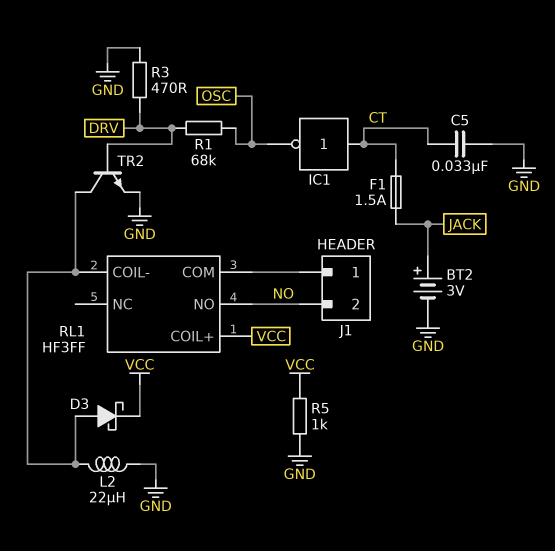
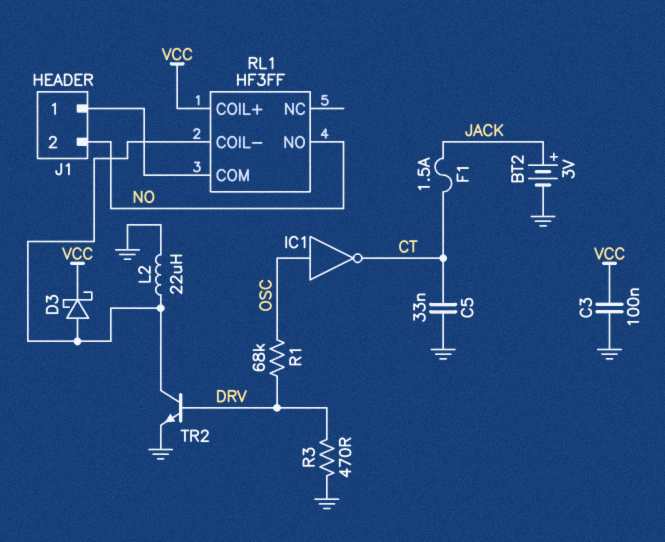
C3: none -> 100nF (GND, VCC)
IC1: NOT (in CT, out OSC) -> NOT (in OSC, out CT)
R5: 1k (GND, VCC) -> none

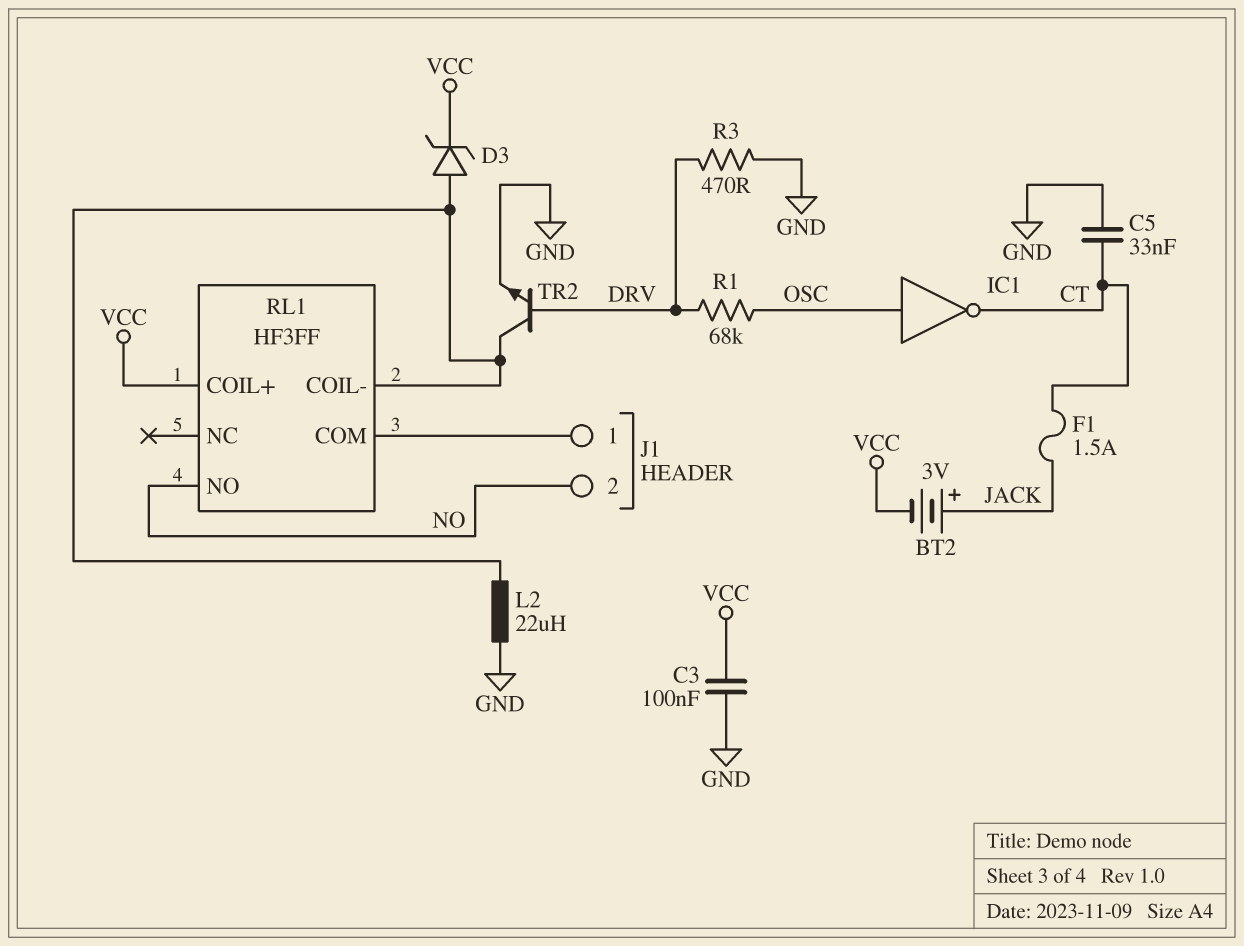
BT2: 3V (plus JACK, minus GND) -> 3V (plus JACK, minus VCC)
D3: schottky (A RL1/COIL-, K VCC) -> zener (A RL1/COIL-, K VCC)

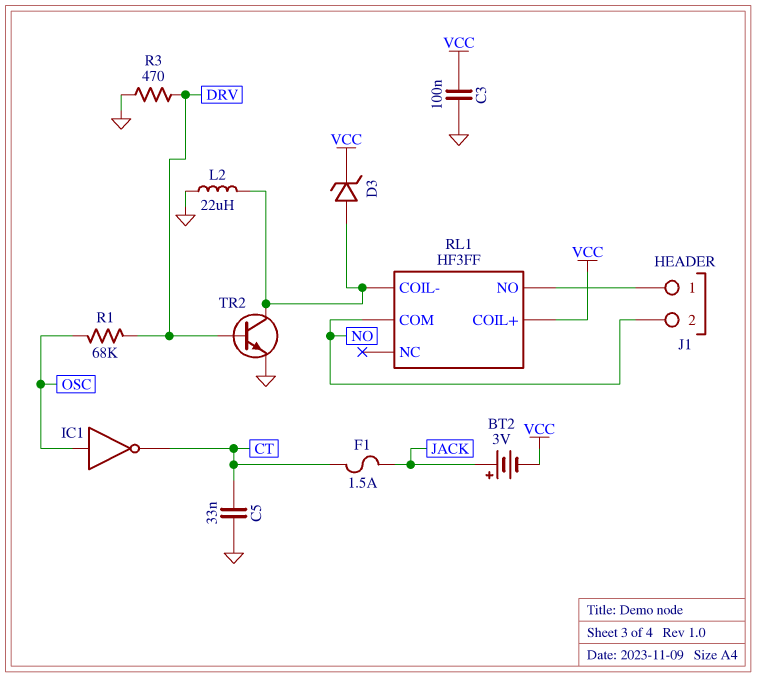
RL1 pin COM: J1/1 -> NO
RL1 pin NO: NO -> J1/1

